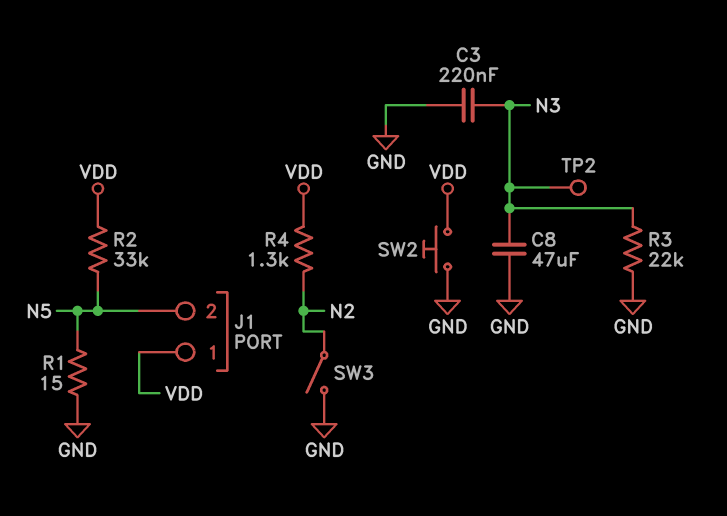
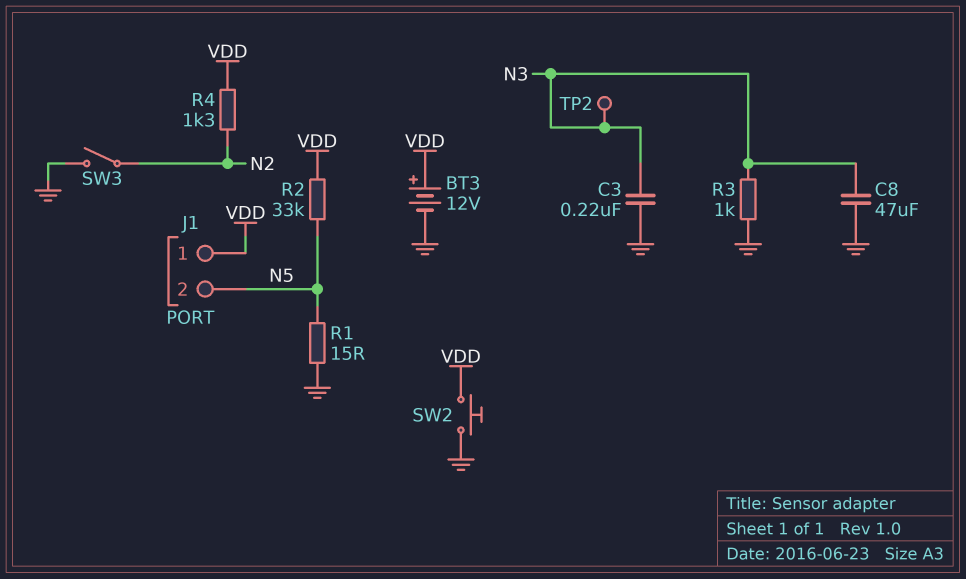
BT3: none -> 12V (plus VDD, minus GND)
R3: 22k (GND, N3) -> 1k (GND, N3)

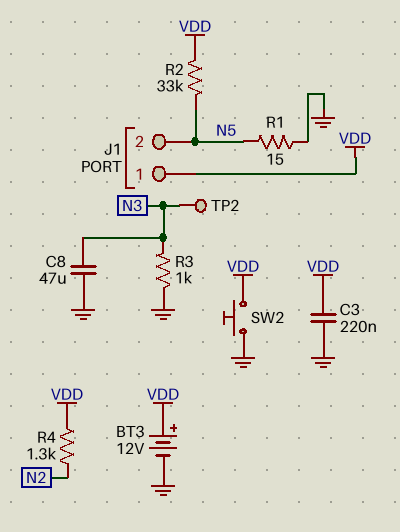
C3: 220nF (GND, N3) -> 220nF (GND, VDD)
SW3: switch (GND, N2) -> none

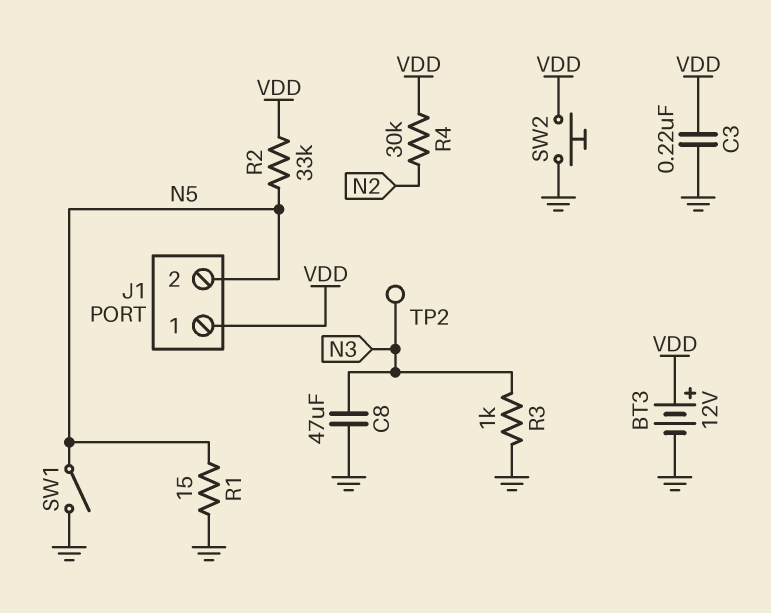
R4: 1.3k (N2, VDD) -> 30k (N2, VDD)
SW1: none -> switch (GND, N5)

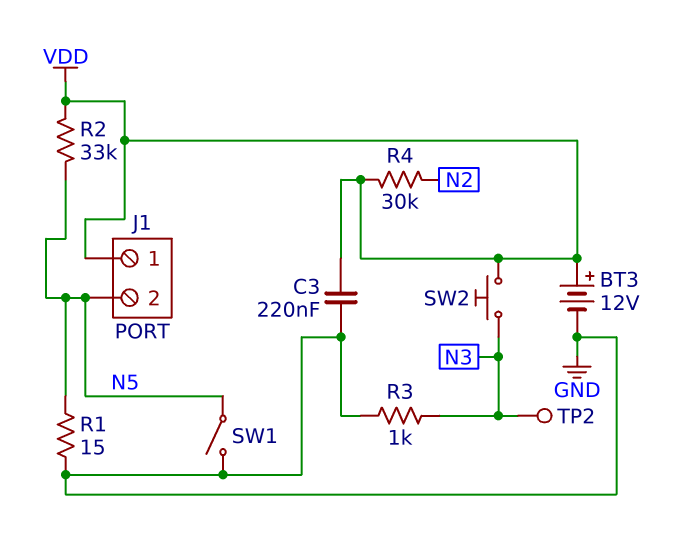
C8: 47uF (GND, N3) -> none
SW2: button (GND, VDD) -> button (N3, VDD)

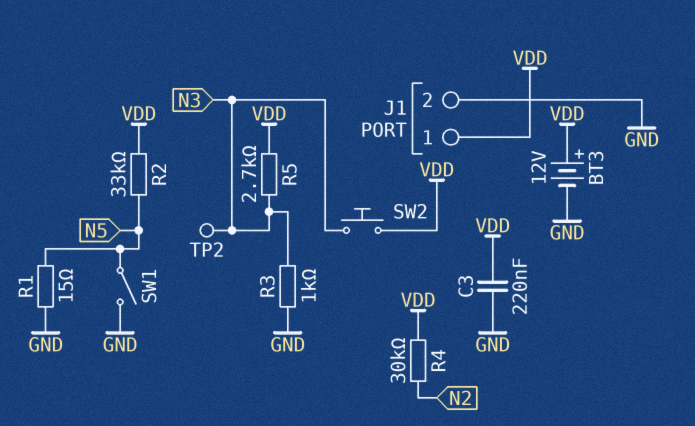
J1 pin 2: N5 -> GND
R5: none -> 2.7k (N3, VDD)

